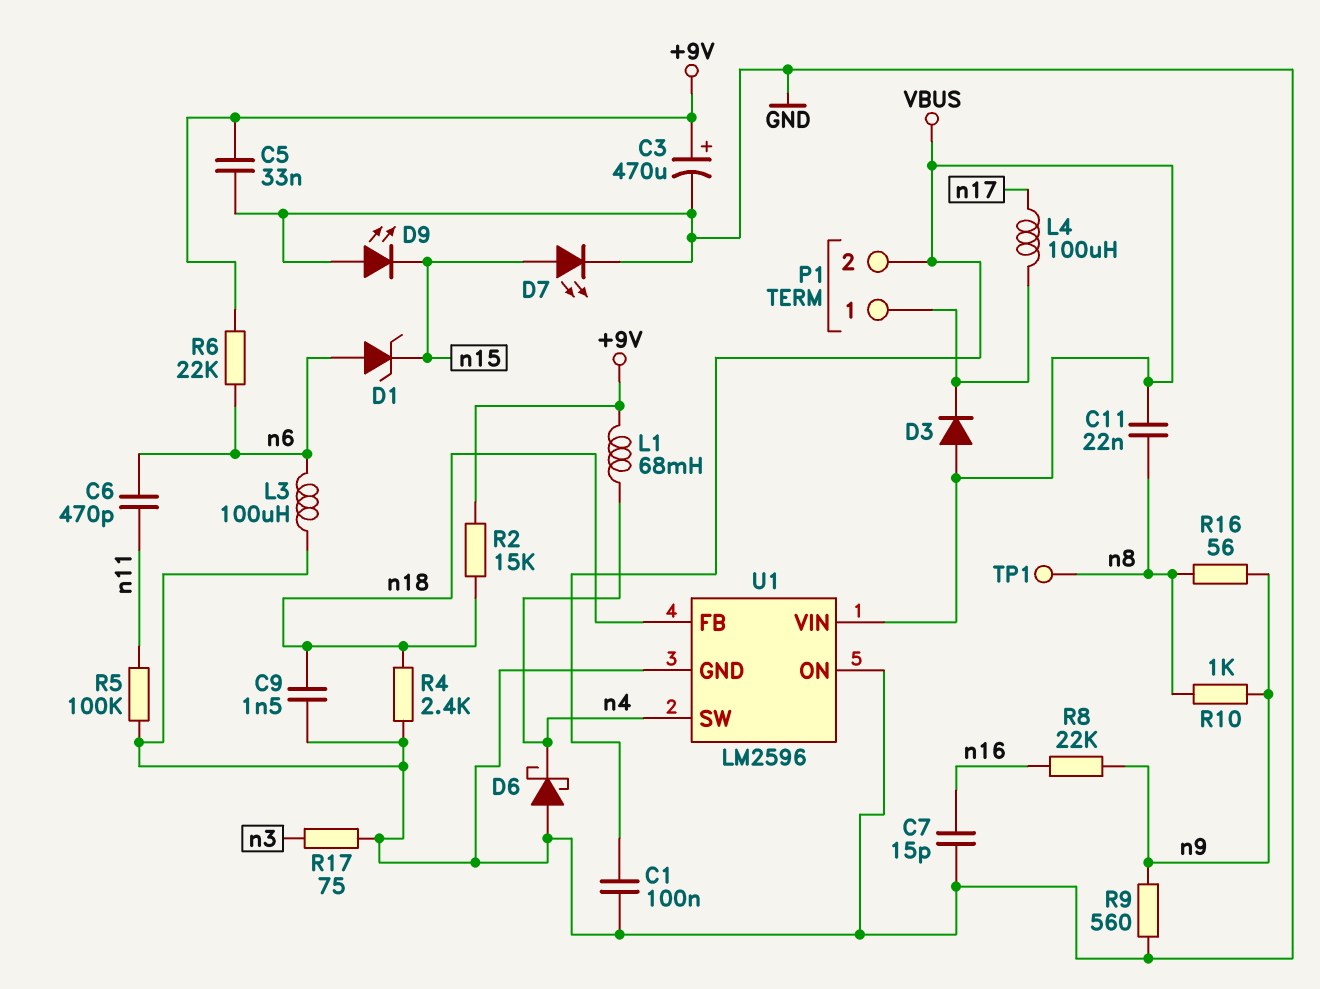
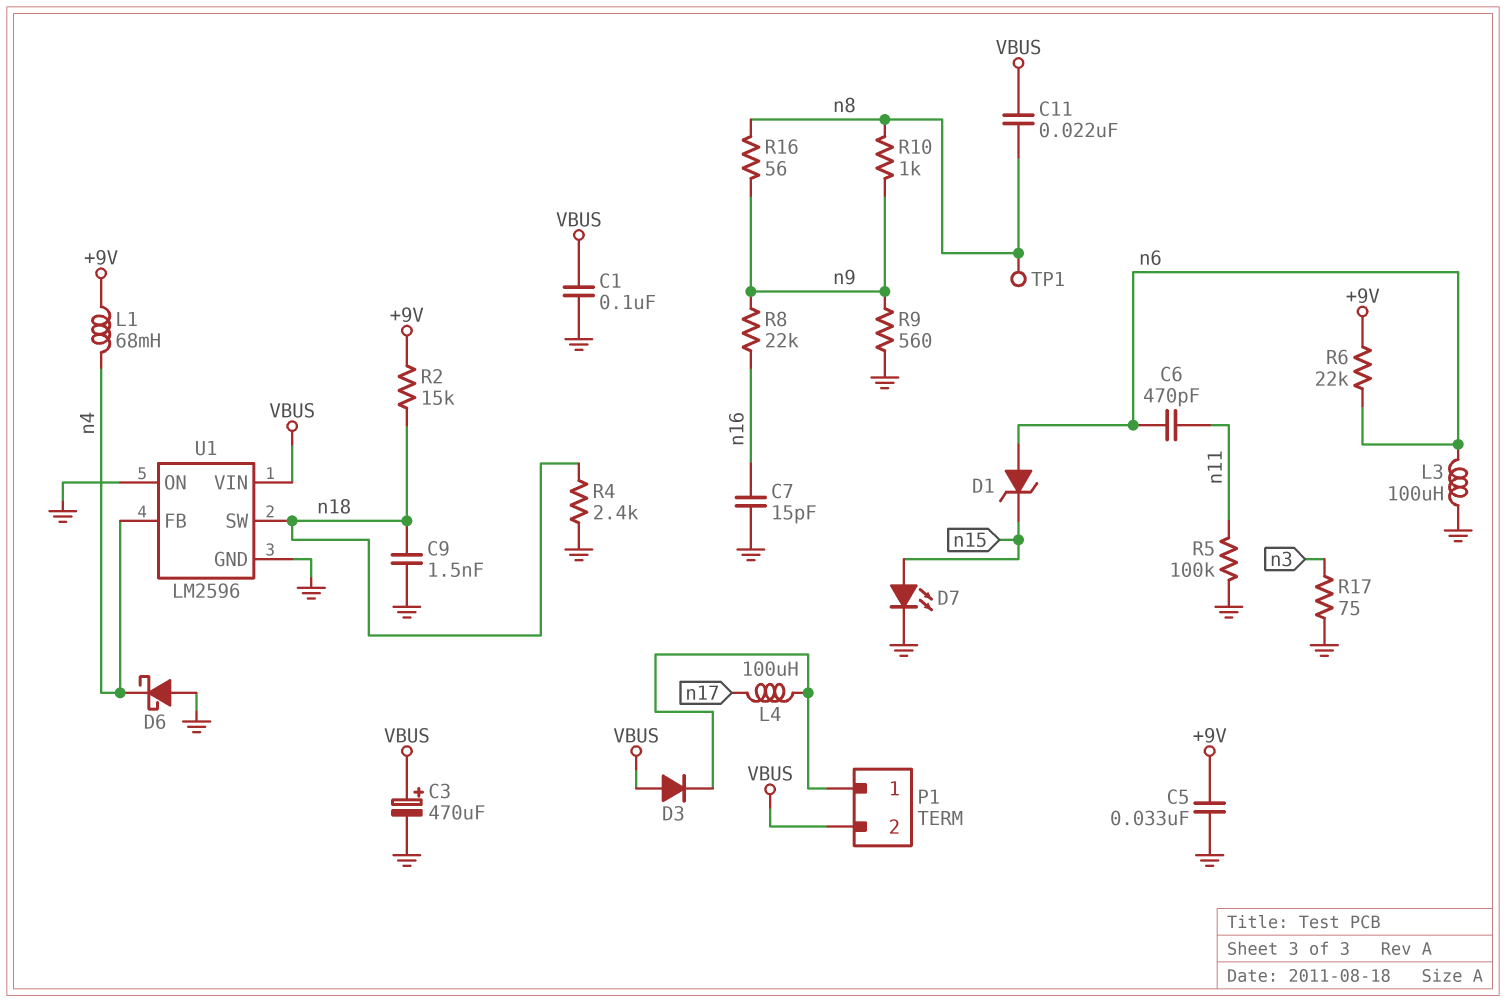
C3: 470uF (plus +9V, minus GND) -> 470uF (plus VBUS, minus GND)
D9: LED (A GND, K n15) -> none
U1 pin FB: n18 -> n4
U1 pin SW: n4 -> n18

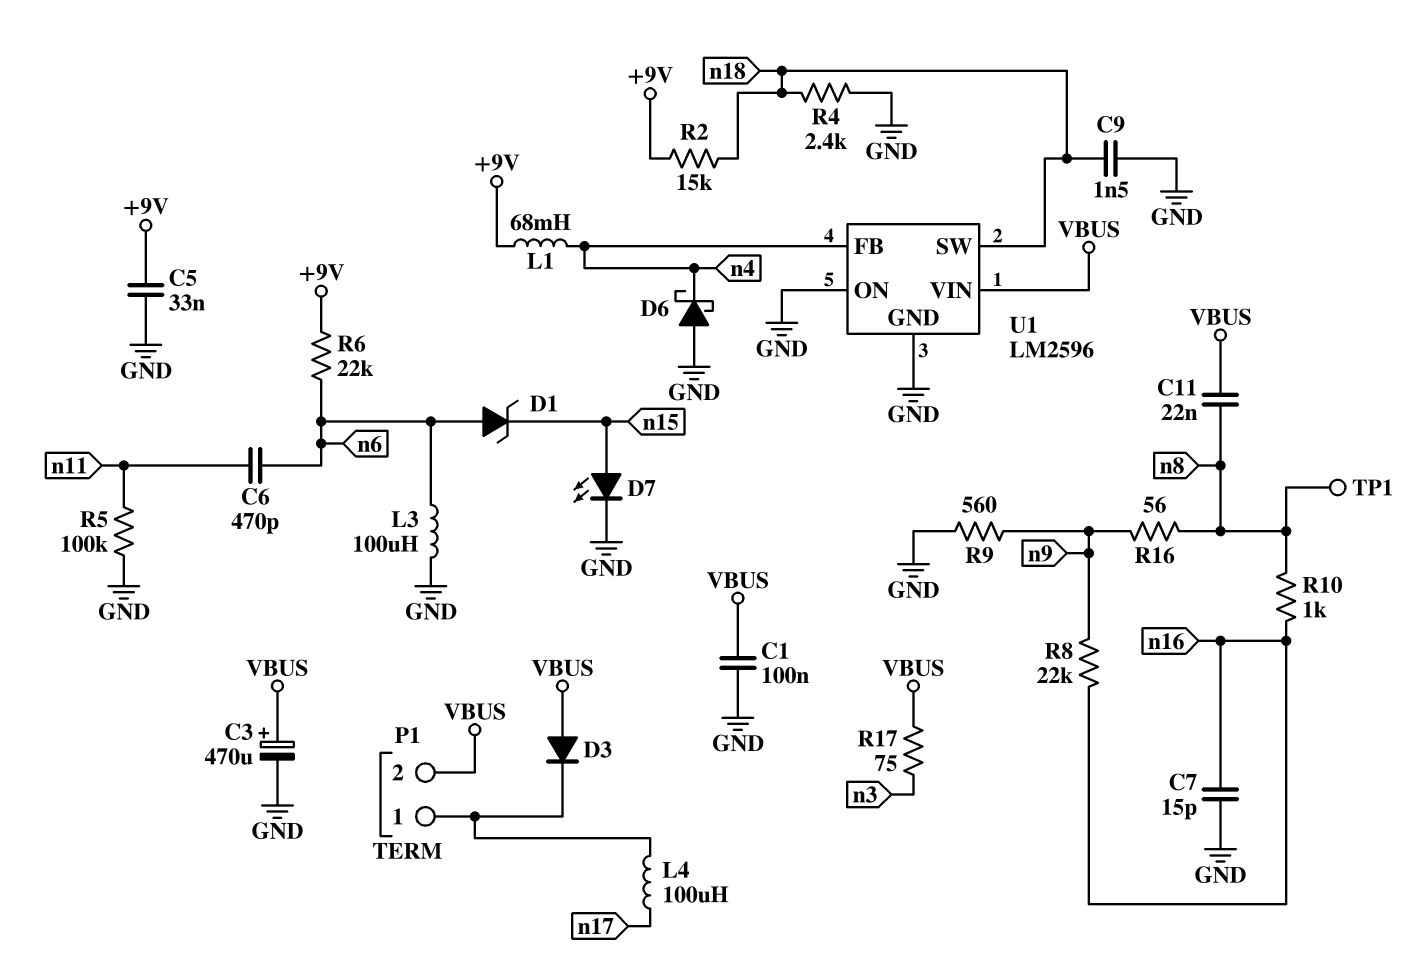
R10: 1k (n8, n9) -> 1k (n8, n16)
R17: 75 (GND, n3) -> 75 (VBUS, n3)

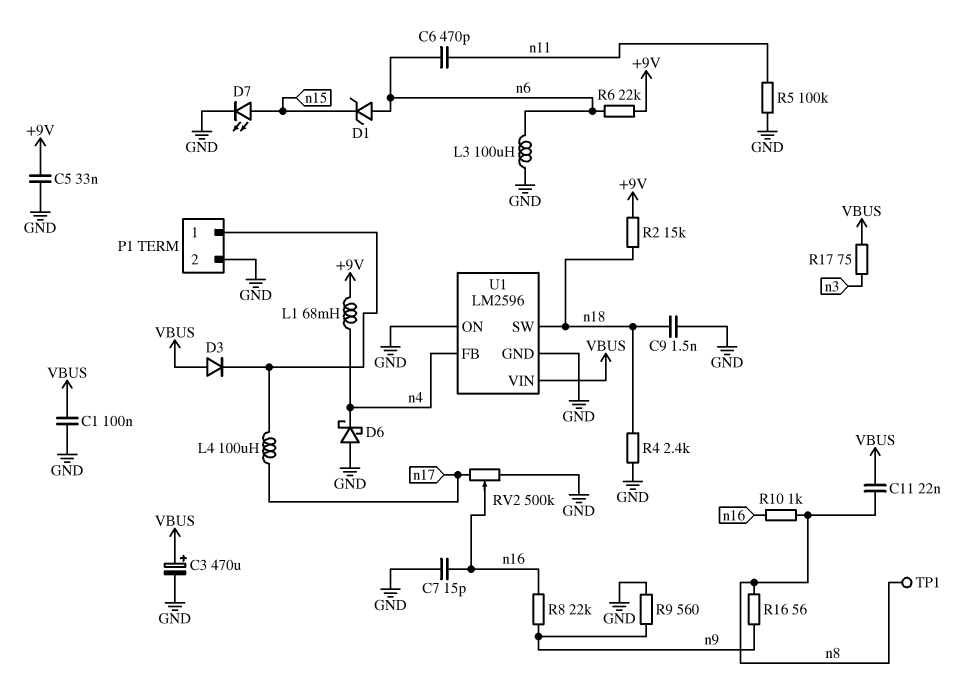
P1 pin 2: VBUS -> GND
RV2: none -> 500k (GND, n17, wiper n16)

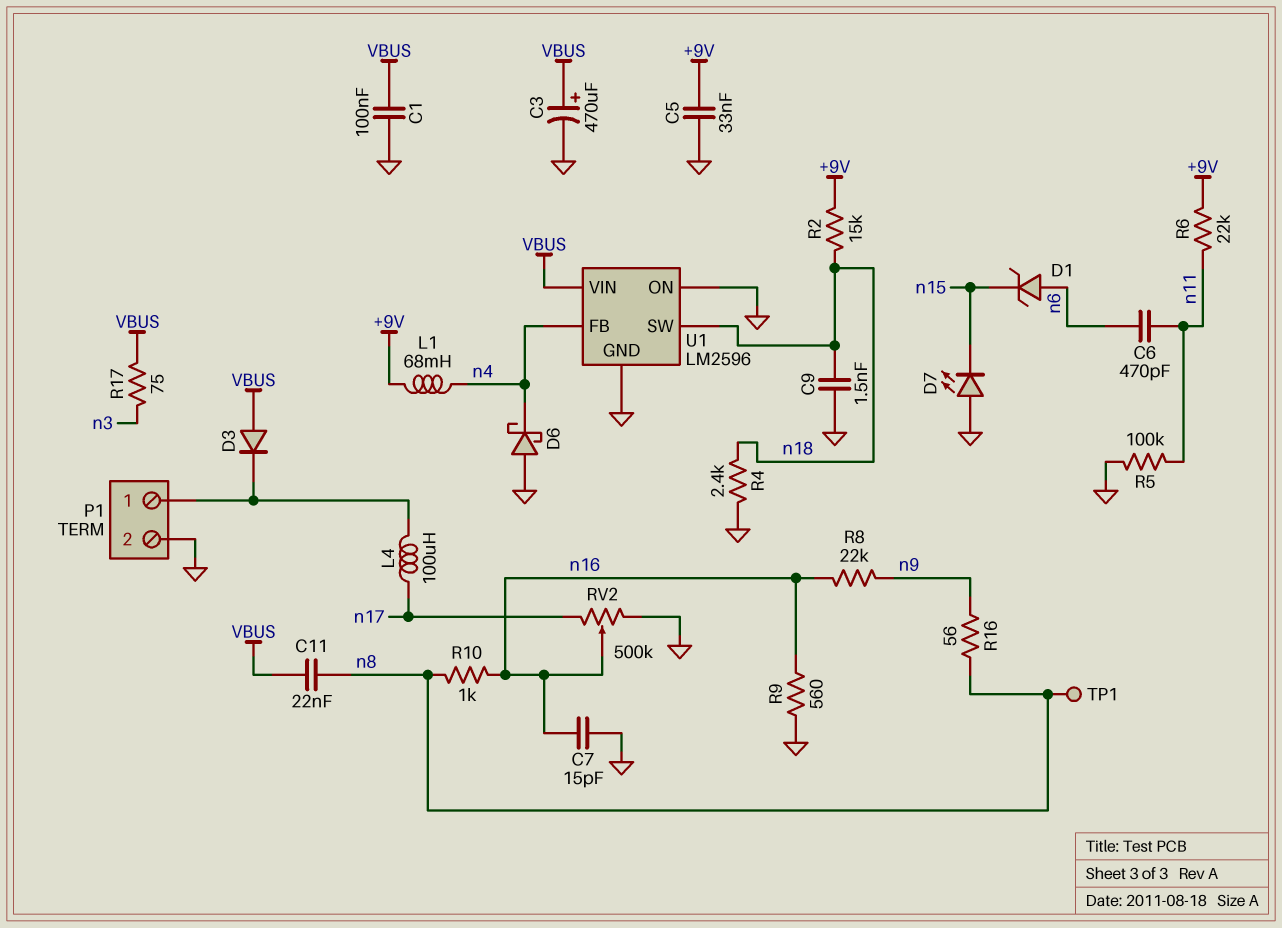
D7: LED (A n15, K GND) -> LED (A GND, K n15)
L3: 100uH (GND, n6) -> none
R6: 22k (+9V, n6) -> 22k (+9V, n11)
R9: 560 (GND, n9) -> 560 (GND, n16)

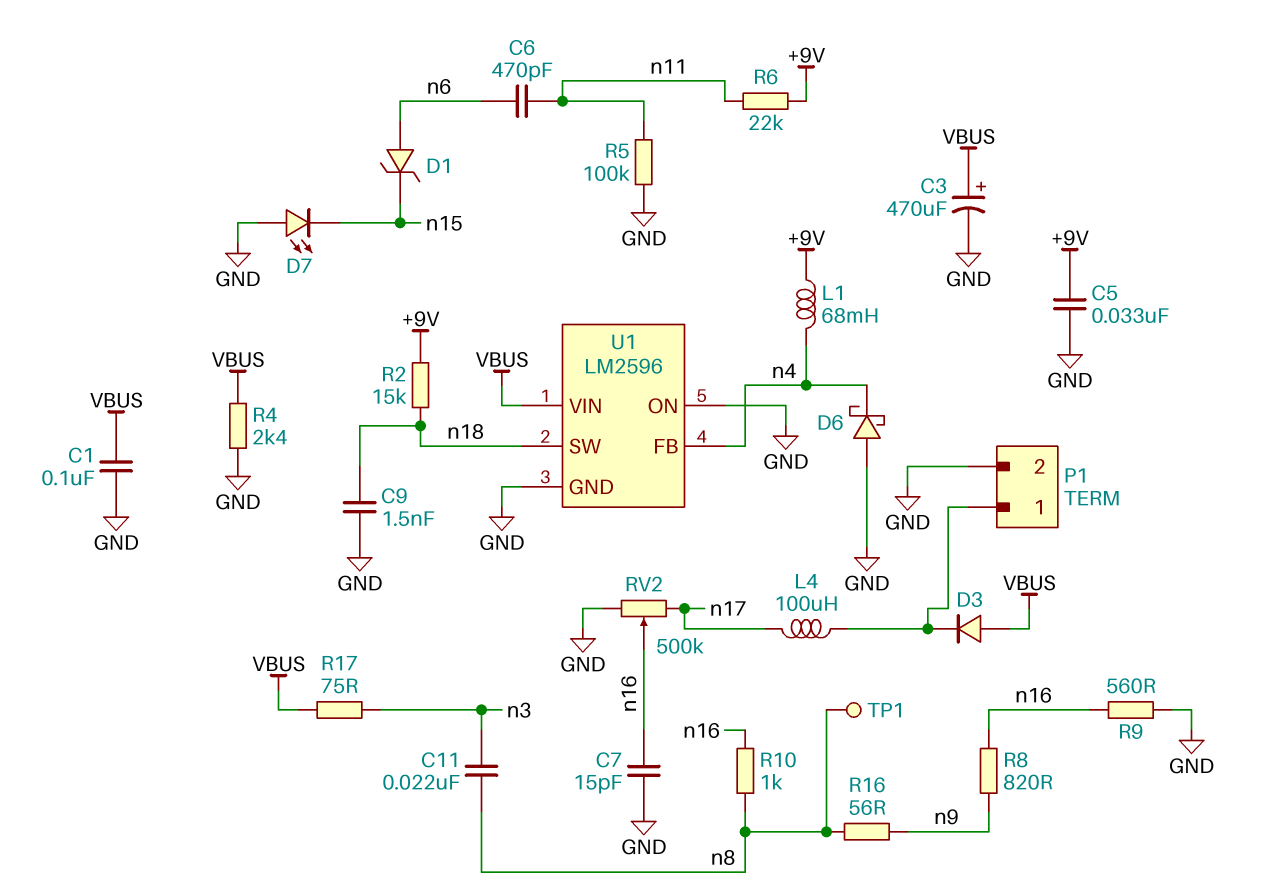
C11: 22nF (VBUS, n8) -> 22nF (n3, n8)
R4: 2.4k (GND, n18) -> 2.4k (GND, VBUS)
R8: 22k (n9, n16) -> 820 (n9, n16)

